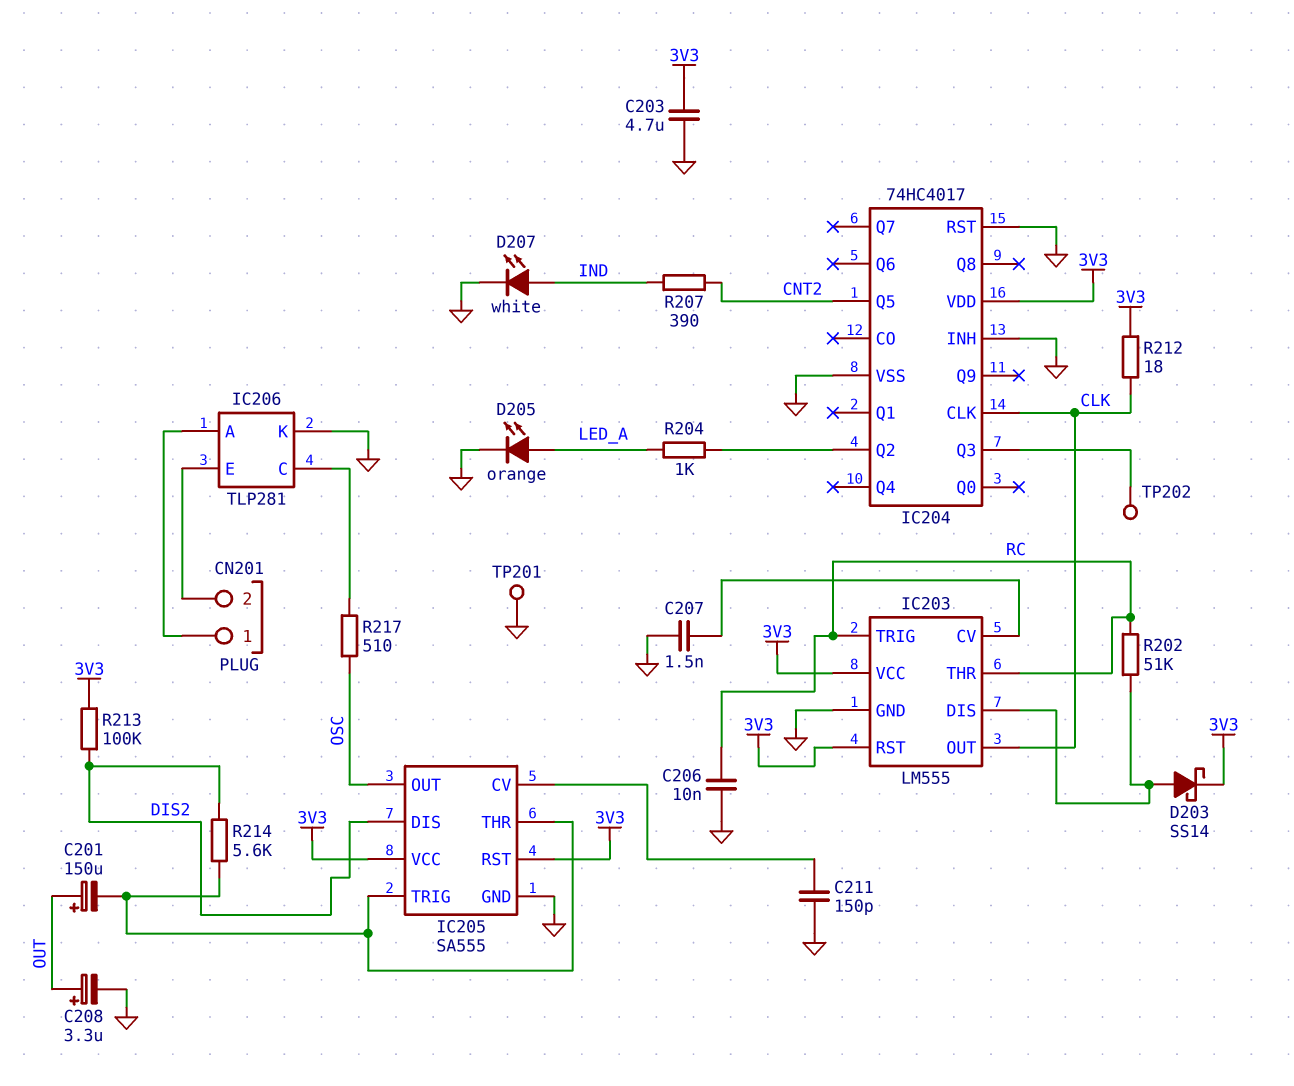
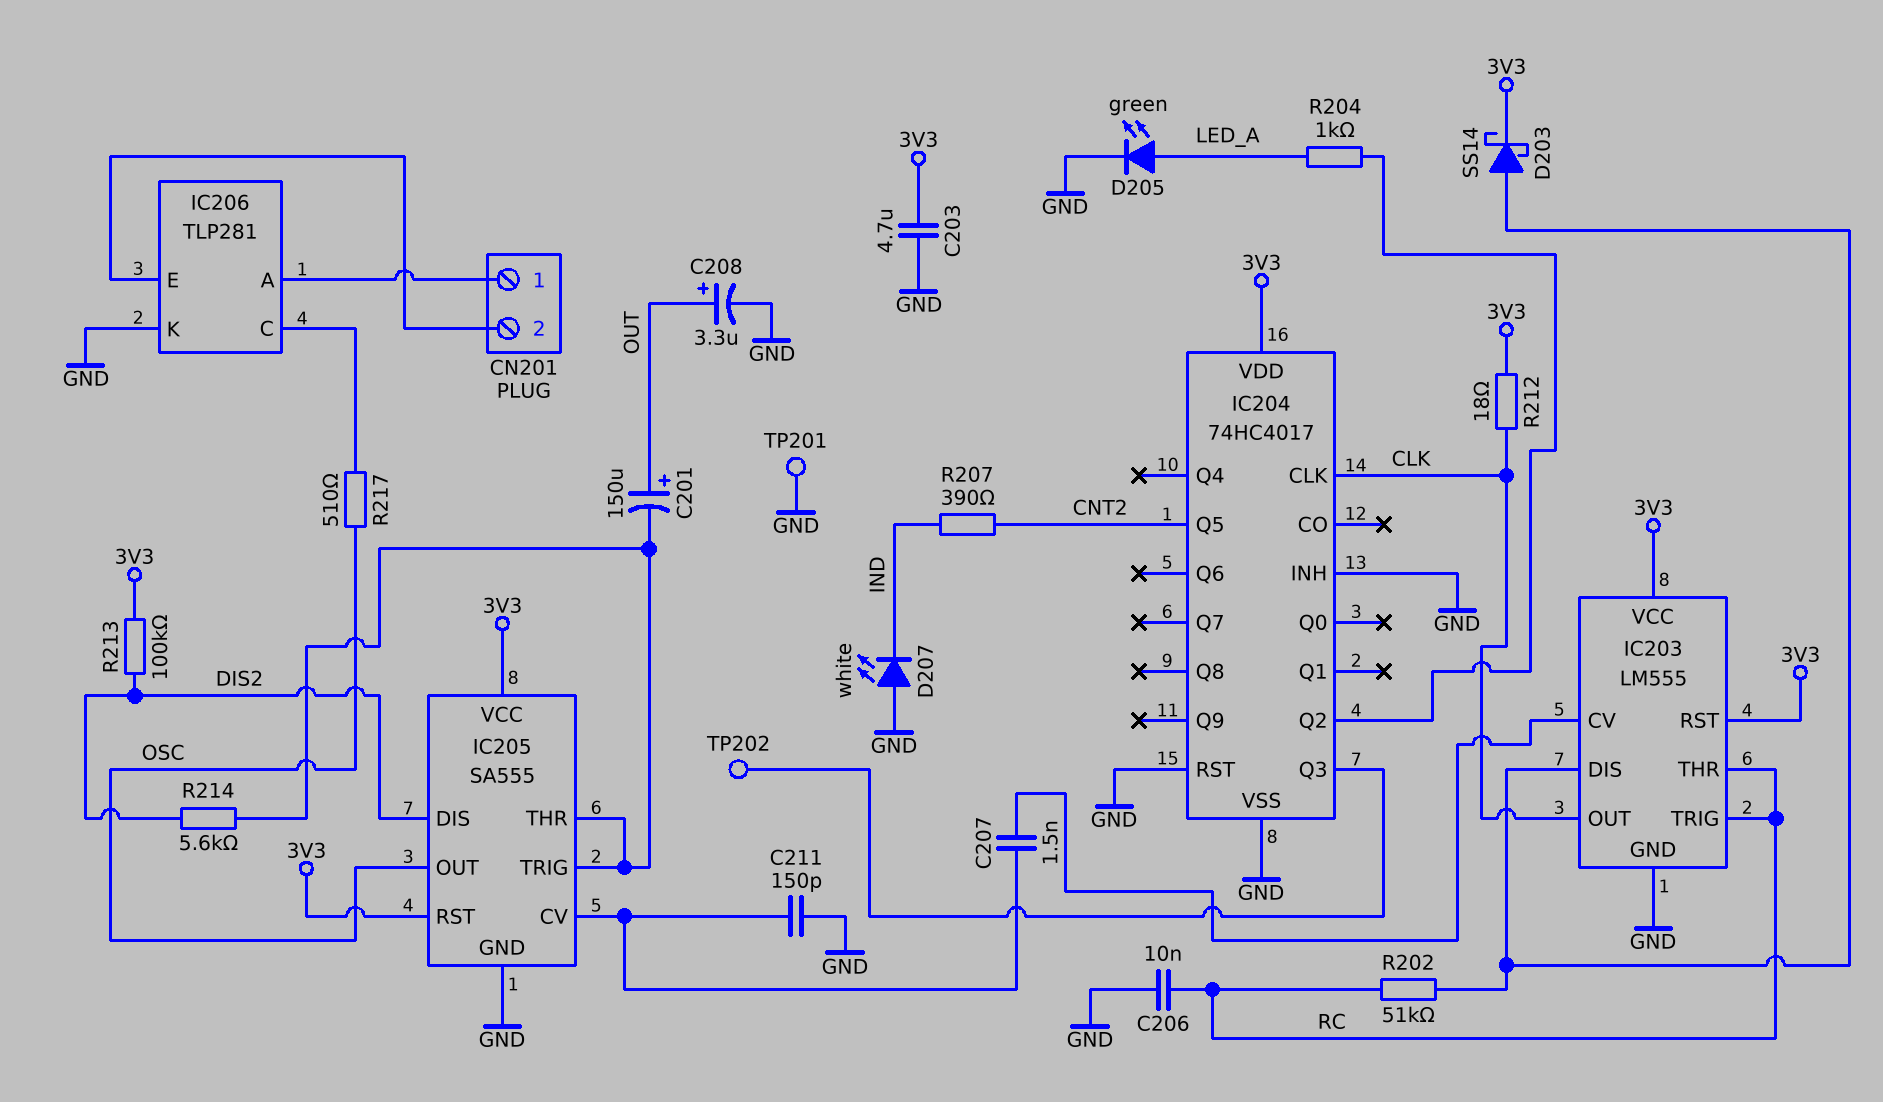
C207: 1.5nF (GND, IC203/CV) -> 1.5nF (IC203/CV, IC205/CV)
D205: LED orange (A LED_A, K GND) -> LED green (A LED_A, K GND)
D207: LED white (A IND, K GND) -> LED white (A GND, K IND)

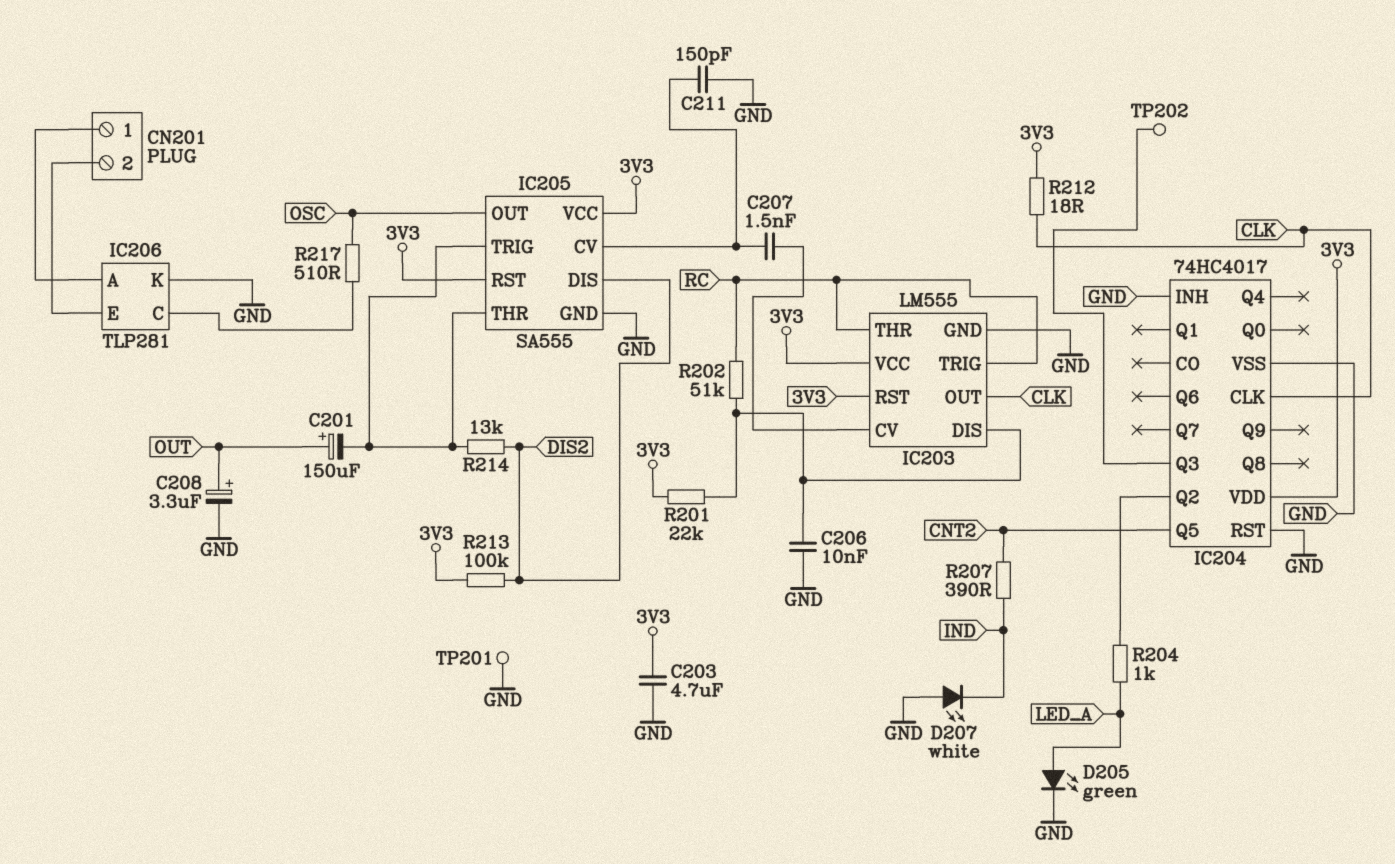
C206: 10nF (GND, RC) -> 10nF (GND, IC203/DIS)
D203: schottky SS14 (A IC203/DIS, K 3V3) -> none
R201: none -> 22k (3V3, IC203/DIS)
R214: 5.6k (DIS2, IC205/THR) -> 13k (DIS2, IC205/THR)

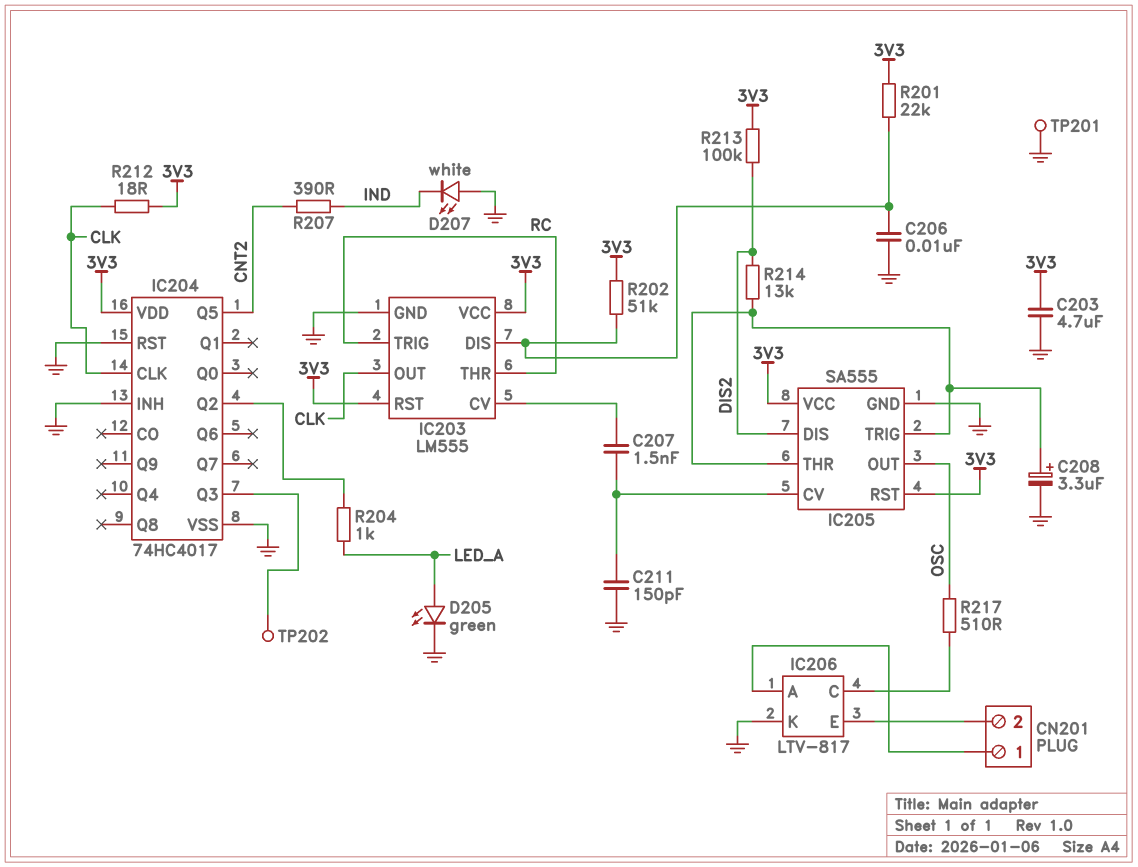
C201: 150uF (plus OUT, minus IC205/THR) -> none
C208: 3.3uF (plus OUT, minus GND) -> 3.3uF (plus IC205/THR, minus GND)
IC206: TLP281 -> LTV-817
R202: 51k (IC203/DIS, RC) -> 51k (3V3, IC203/DIS)

